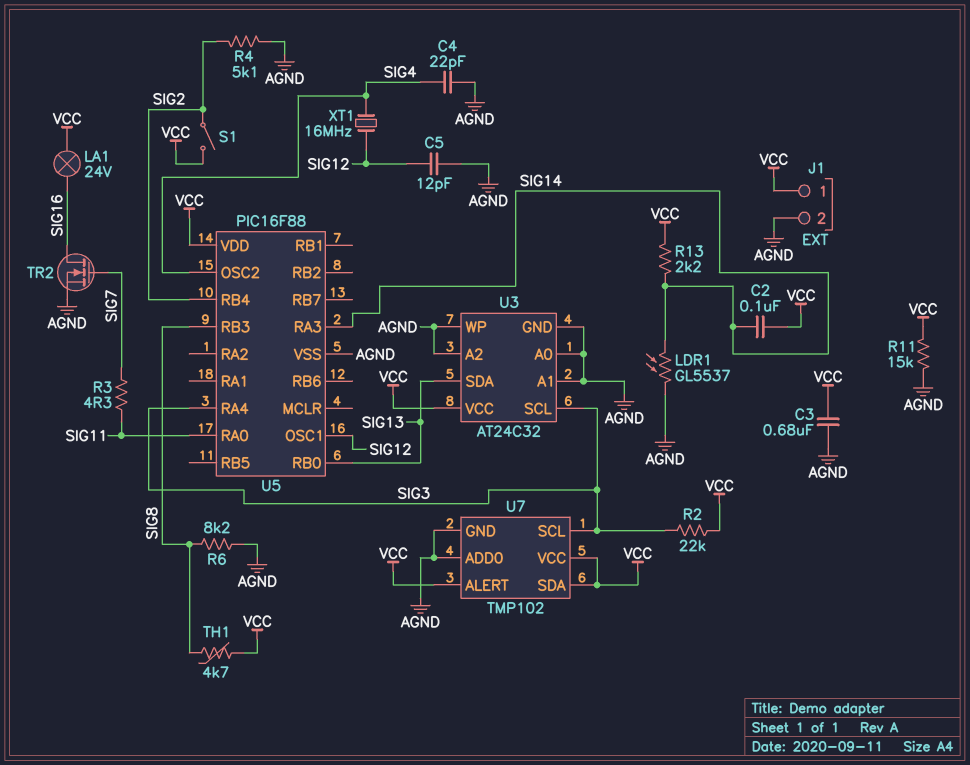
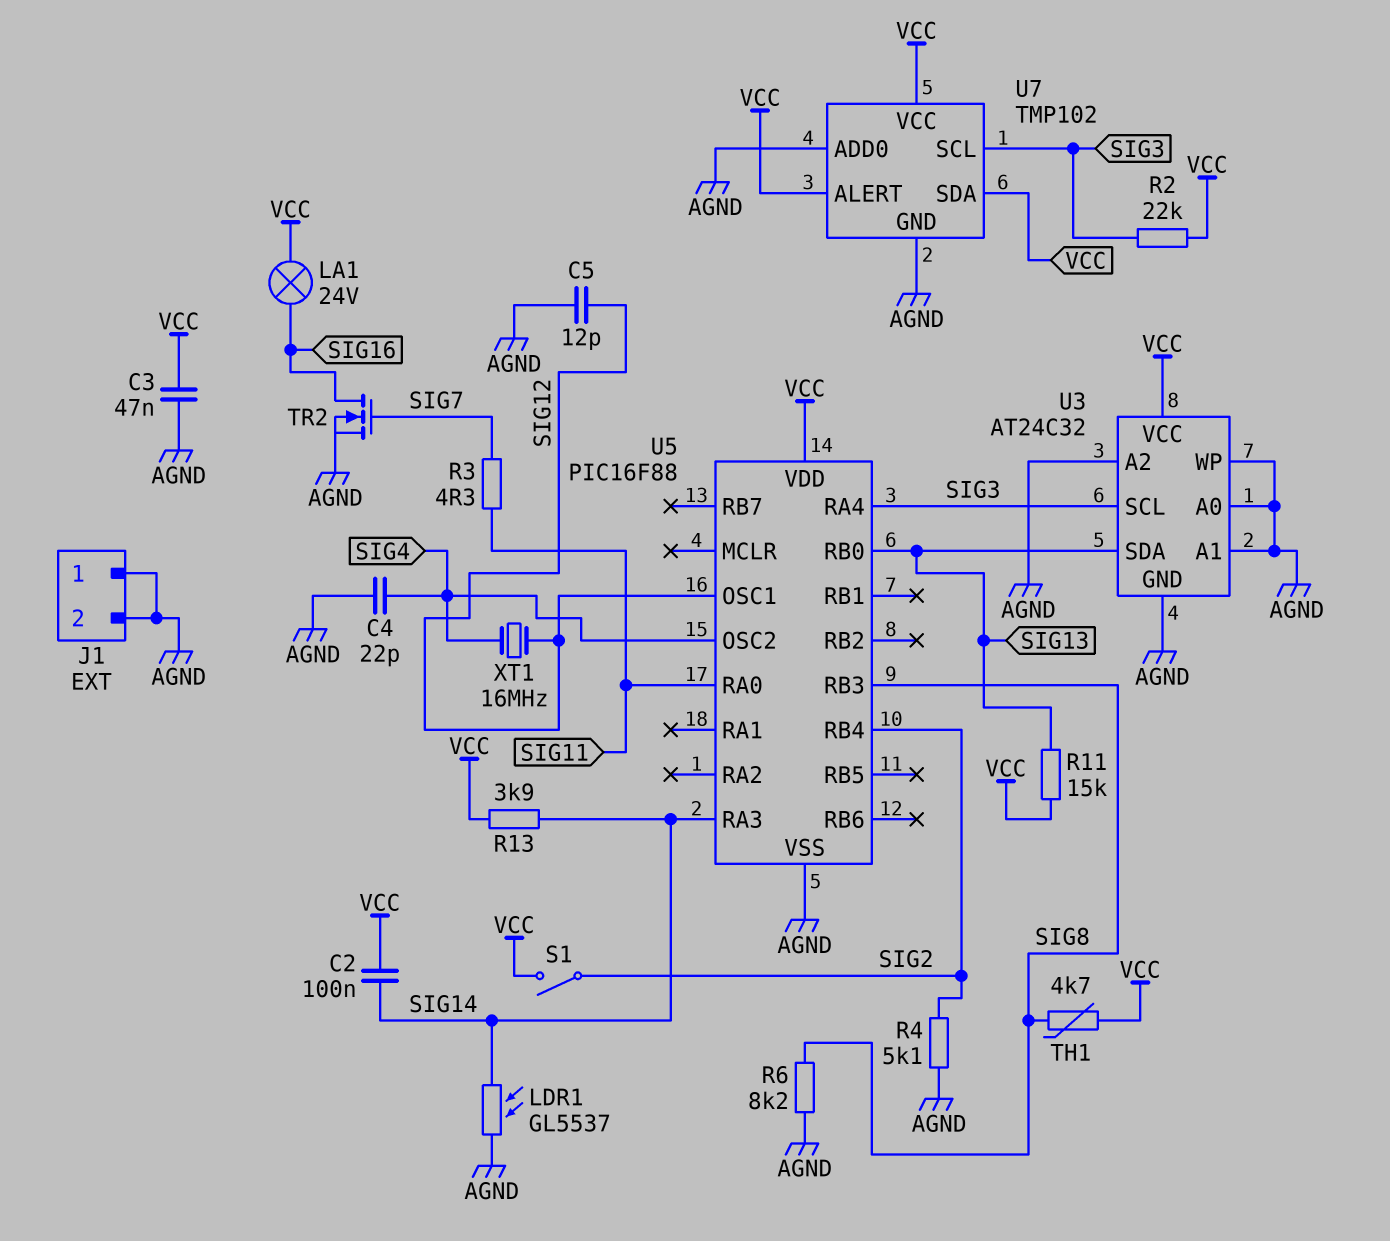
C3: 680nF (AGND, VCC) -> 47nF (AGND, VCC)
J1 pin 1: VCC -> AGND
R11: 15k (AGND, VCC) -> 15k (SIG13, VCC)
R13: 2.2k (SIG14, VCC) -> 3.9k (SIG14, VCC)

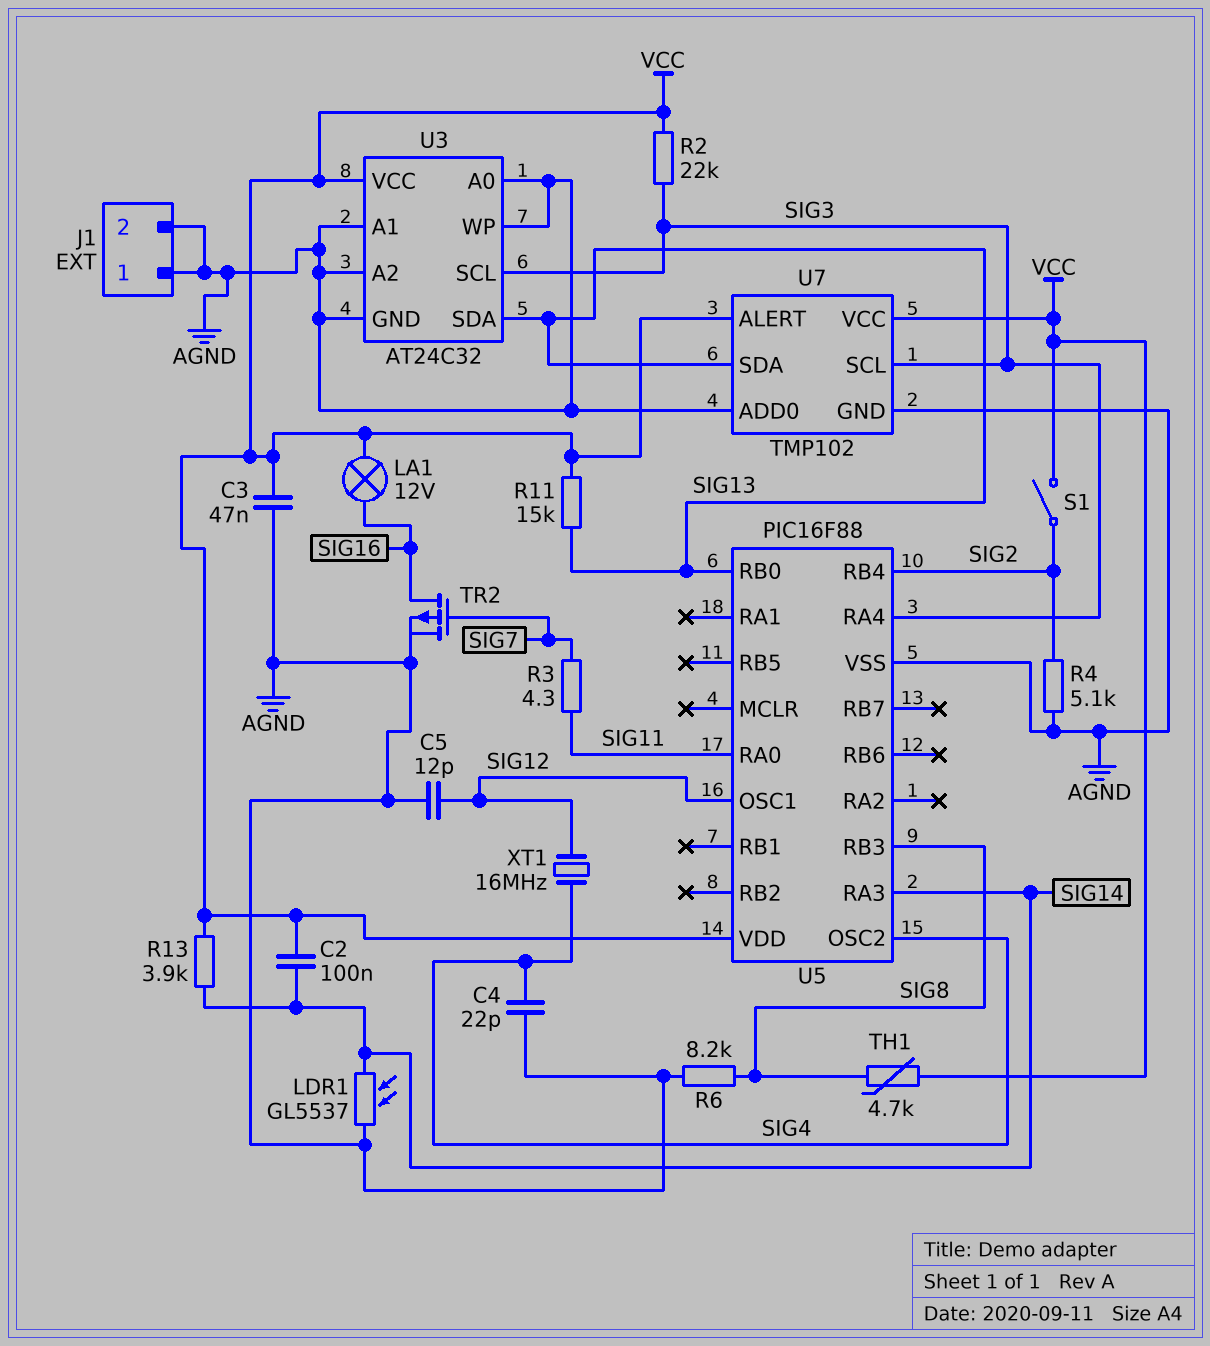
LA1: lamp 24V (SIG16, VCC) -> lamp 12V (SIG16, VCC)
TR2: NMOS (G SIG7, D SIG16, S AGND) -> PMOS (G SIG7, D SIG16, S AGND)
U7 pin SDA: VCC -> SIG13

